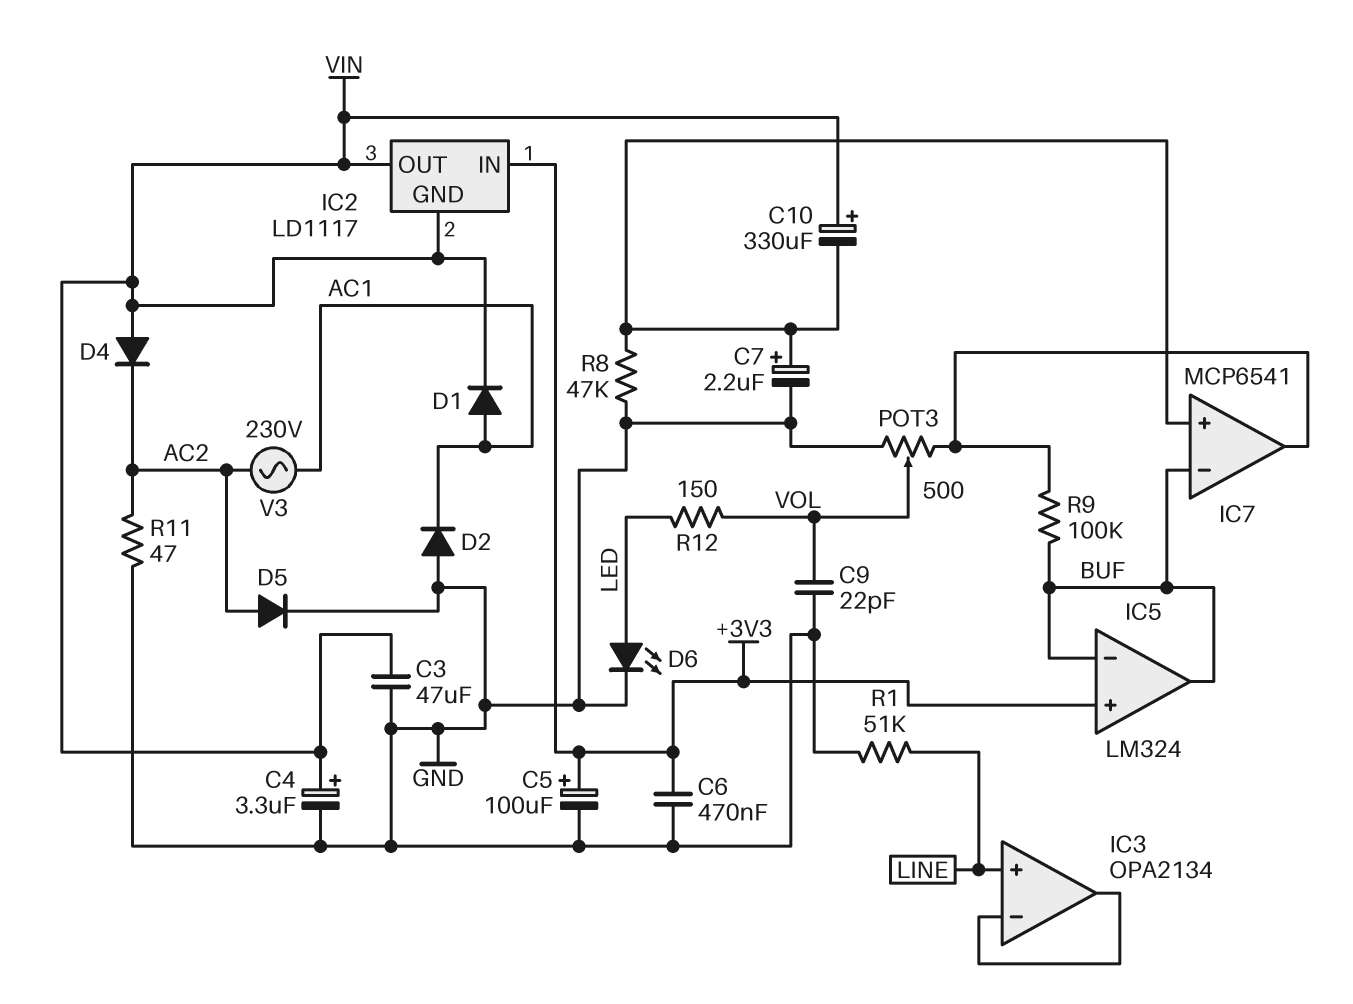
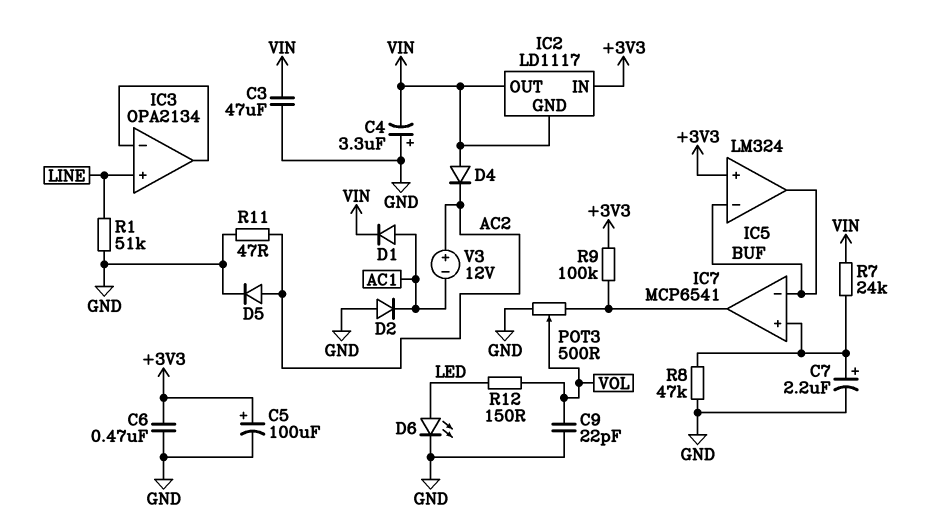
C4: 3.3uF (plus VIN, minus GND) -> 3.3uF (plus GND, minus VIN)
C10: 330uF (plus VIN, minus IC7/in+) -> none
R7: none -> 24k (IC7/in+, VIN)
R9: 100k (BUF, IC7/out) -> 100k (+3V3, IC7/out)
V3: AC 230V (AC1, AC2) -> 12V (plus AC2, minus AC1)

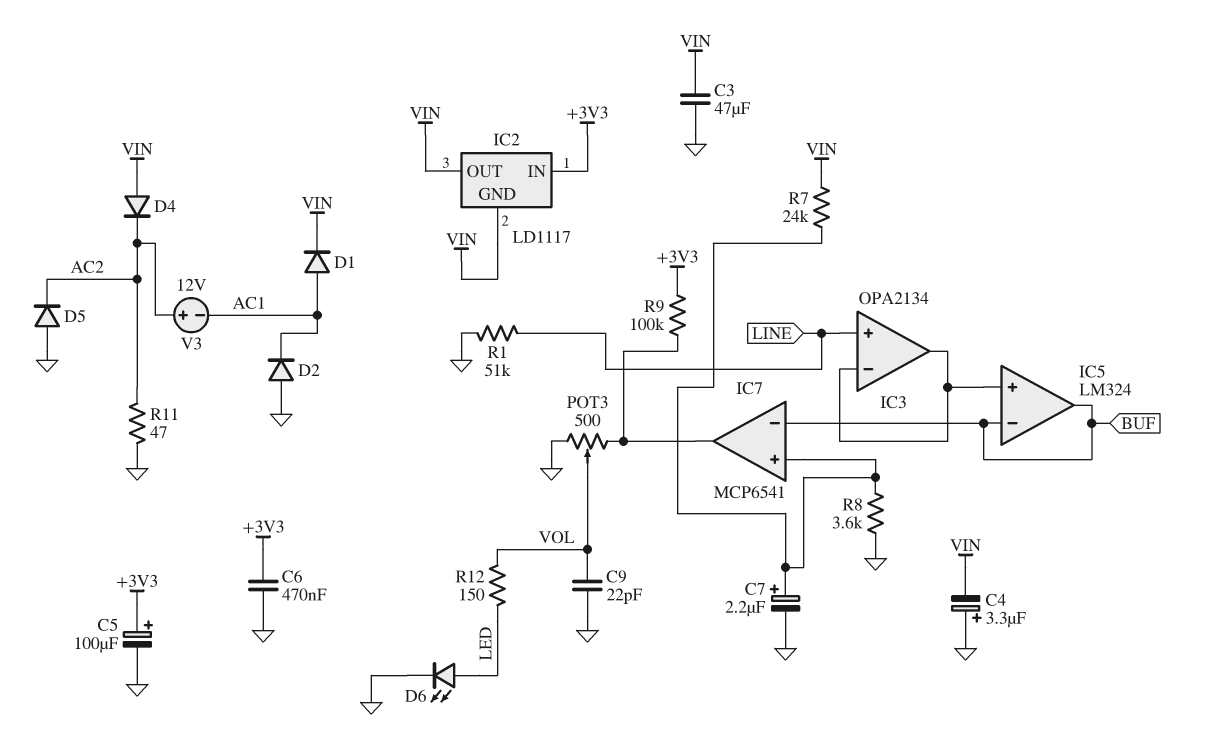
D5: diode (A AC2, K GND) -> diode (A GND, K AC2)
IC5 pin in+: +3V3 -> IC3/in-
R8: 47k (GND, IC7/in+) -> 3.6k (GND, IC7/in+)

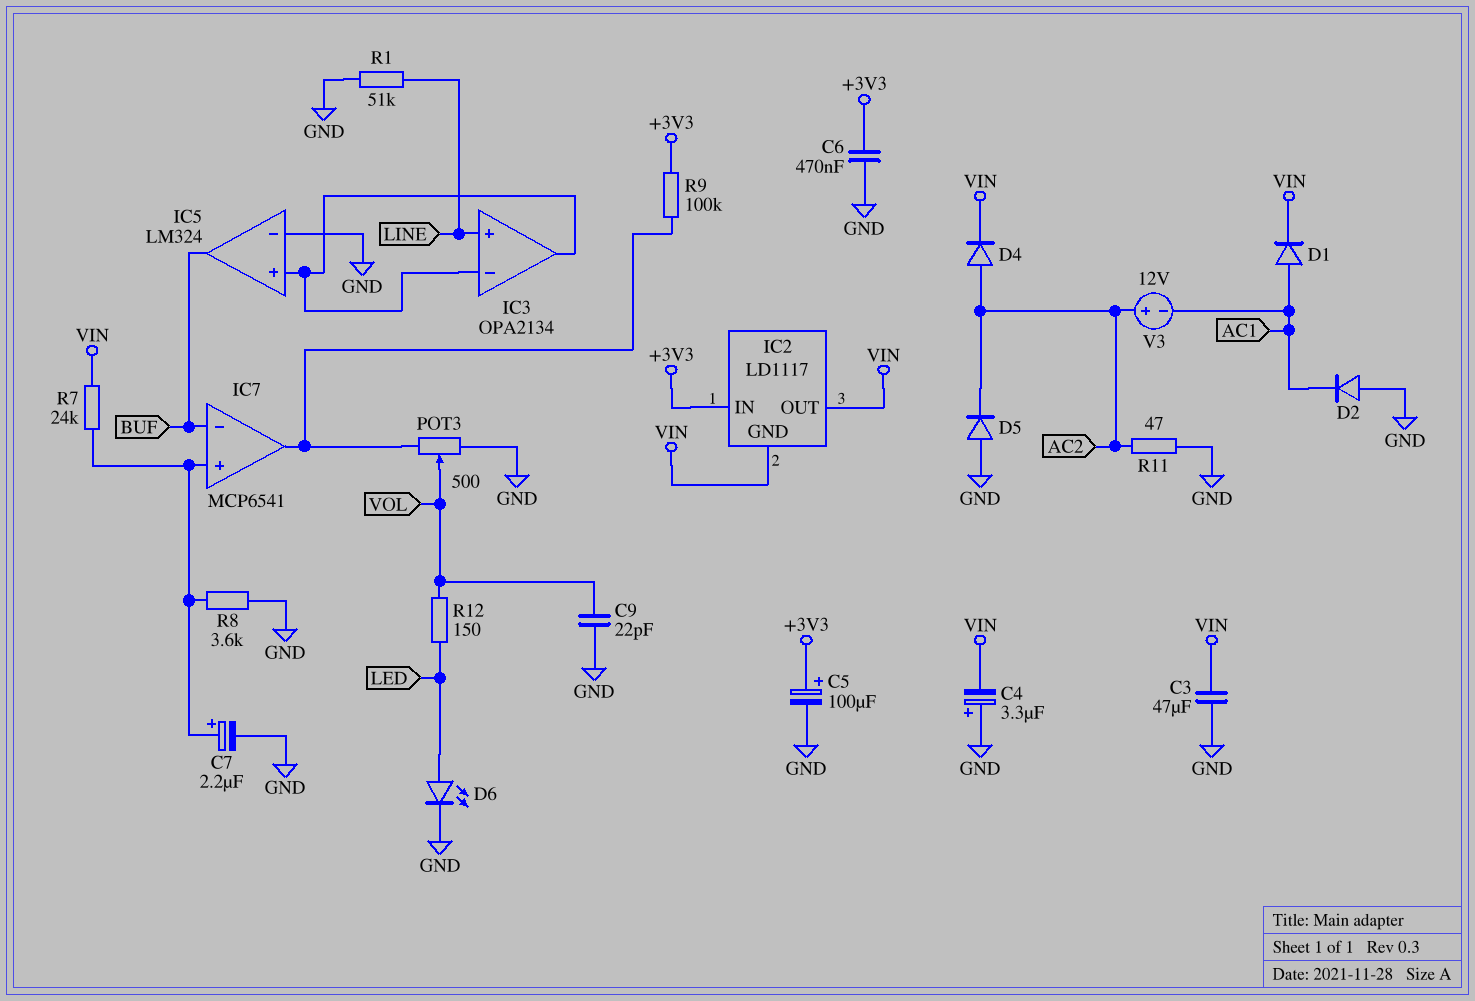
D4: diode (A VIN, K AC2) -> diode (A AC2, K VIN)
IC5 pin in-: BUF -> GND

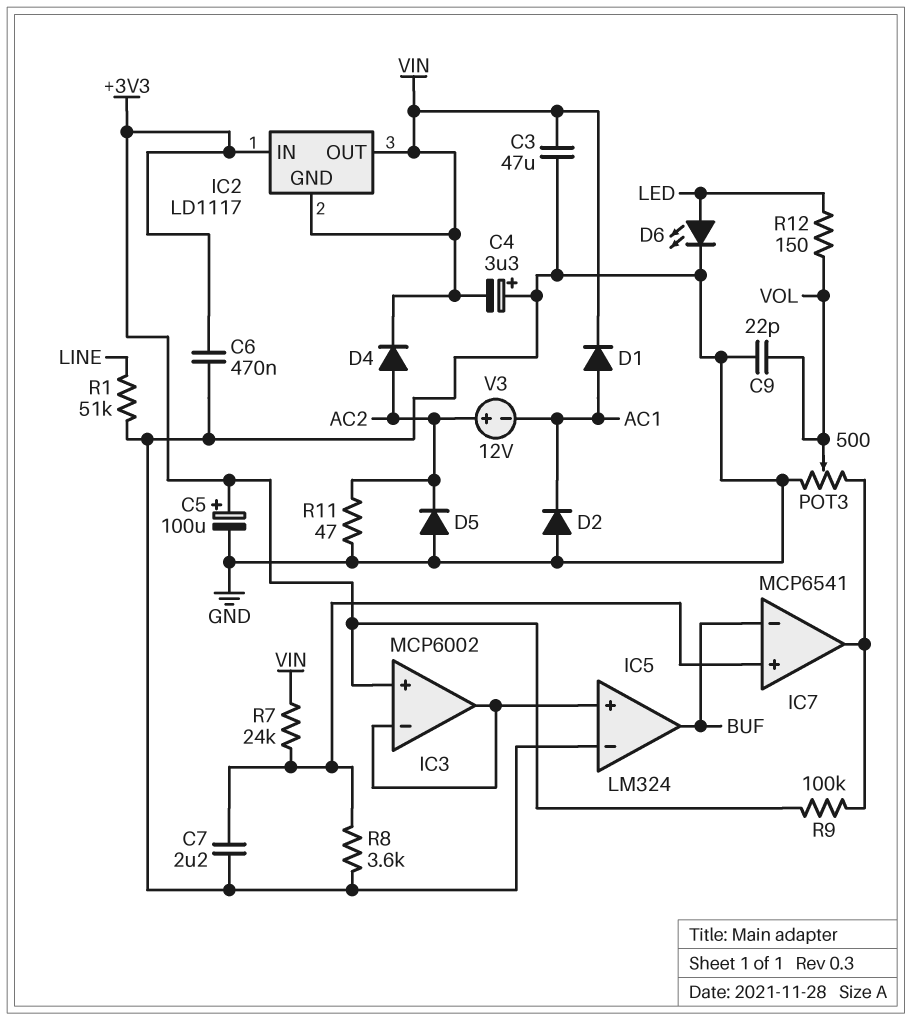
C7: 2.2uF (plus IC7/in+, minus GND) -> 2.2uF (GND, IC7/in+)
IC3: OPA2134 -> MCP6002
IC3 pin in+: LINE -> +3V3

